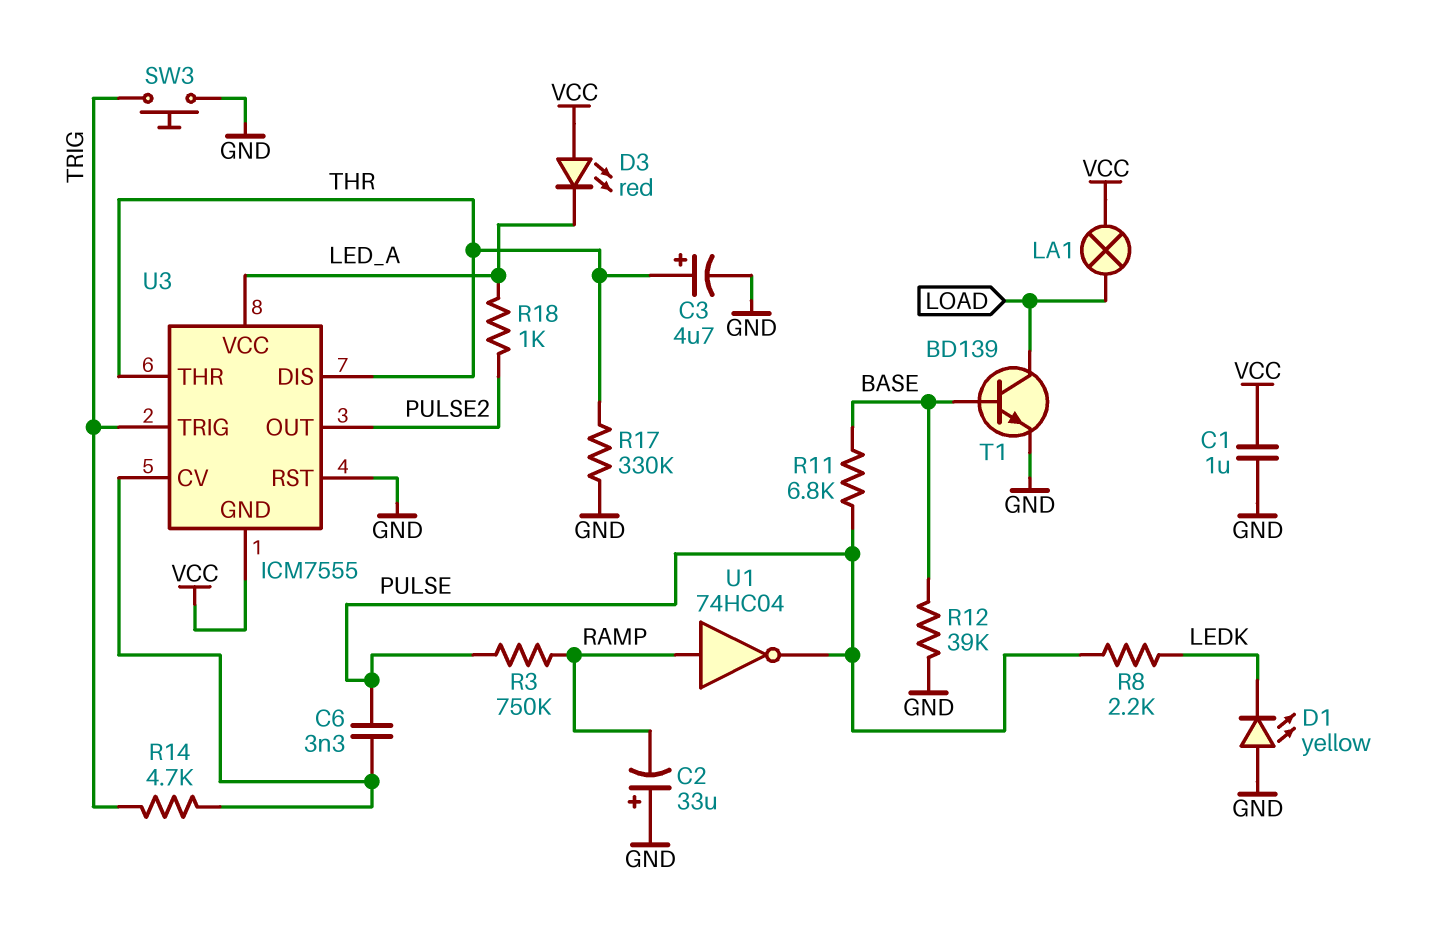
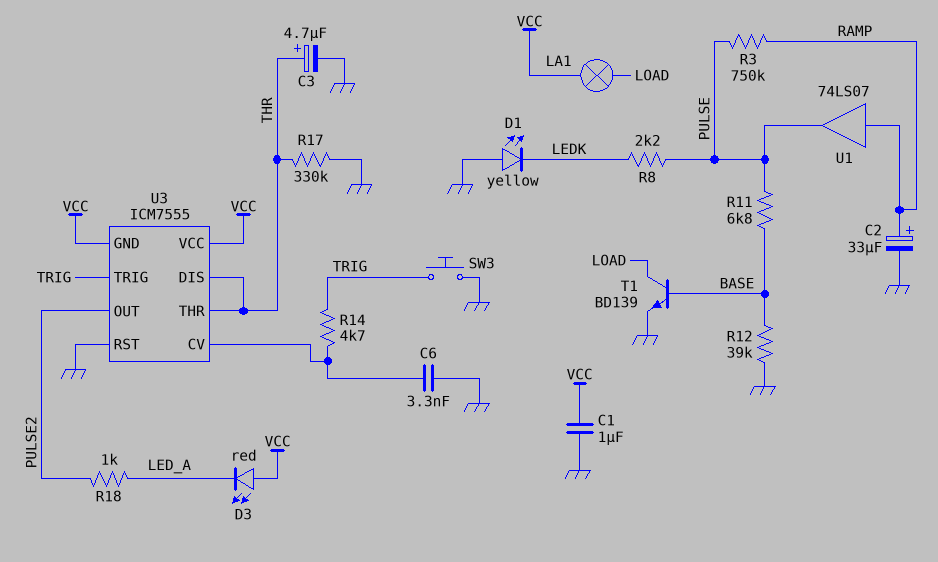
C2: 33uF (plus GND, minus RAMP) -> 33uF (plus RAMP, minus GND)
C6: 3.3nF (PULSE, U3/CV) -> 3.3nF (GND, U3/CV)
U1: NOT 74HC04 (in RAMP, out PULSE) -> buffer 74LS07 (in RAMP, out PULSE)
U3 pin VCC: LED_A -> VCC

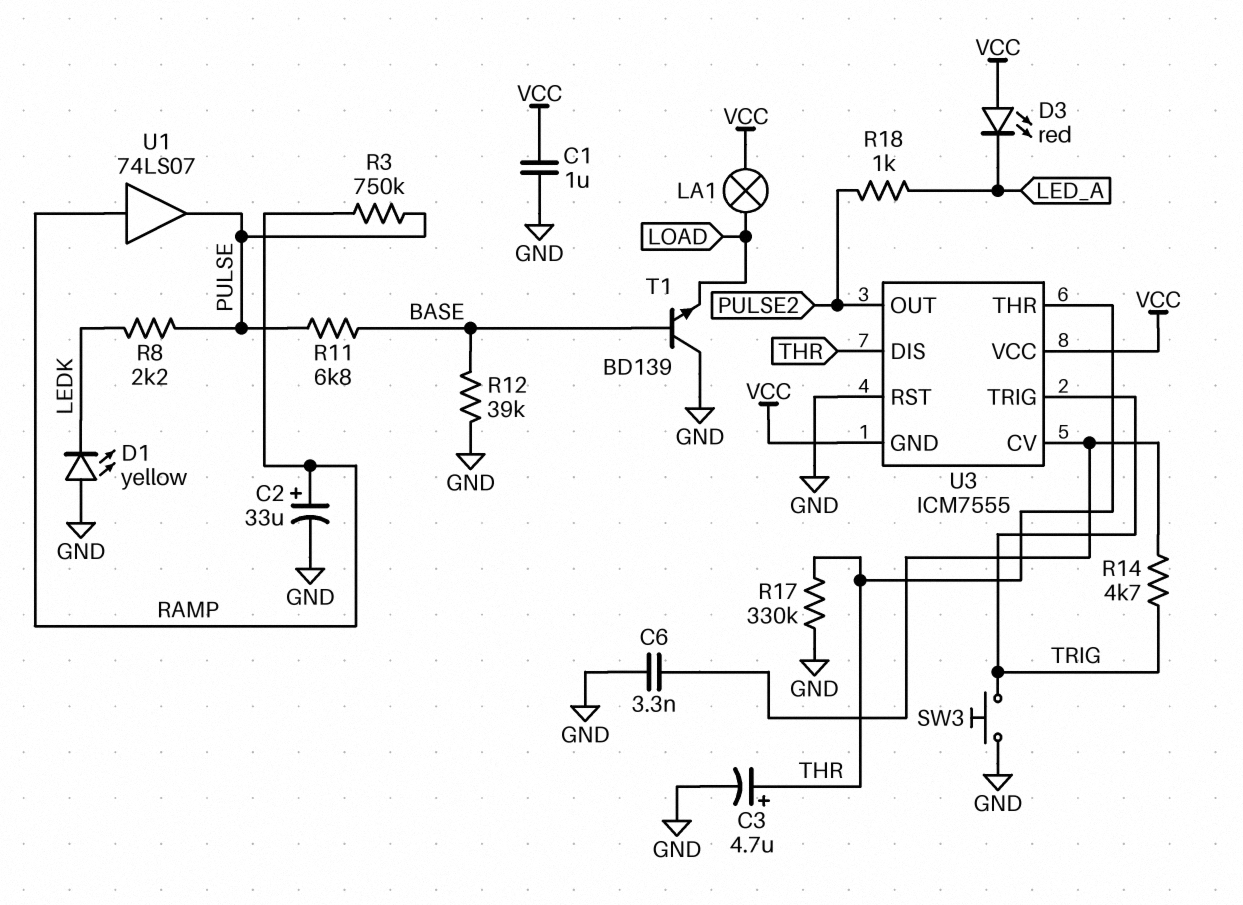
T1: NPN BD139 (B BASE, C LOAD, E GND) -> NPN BD139 (B BASE, C GND, E LOAD)

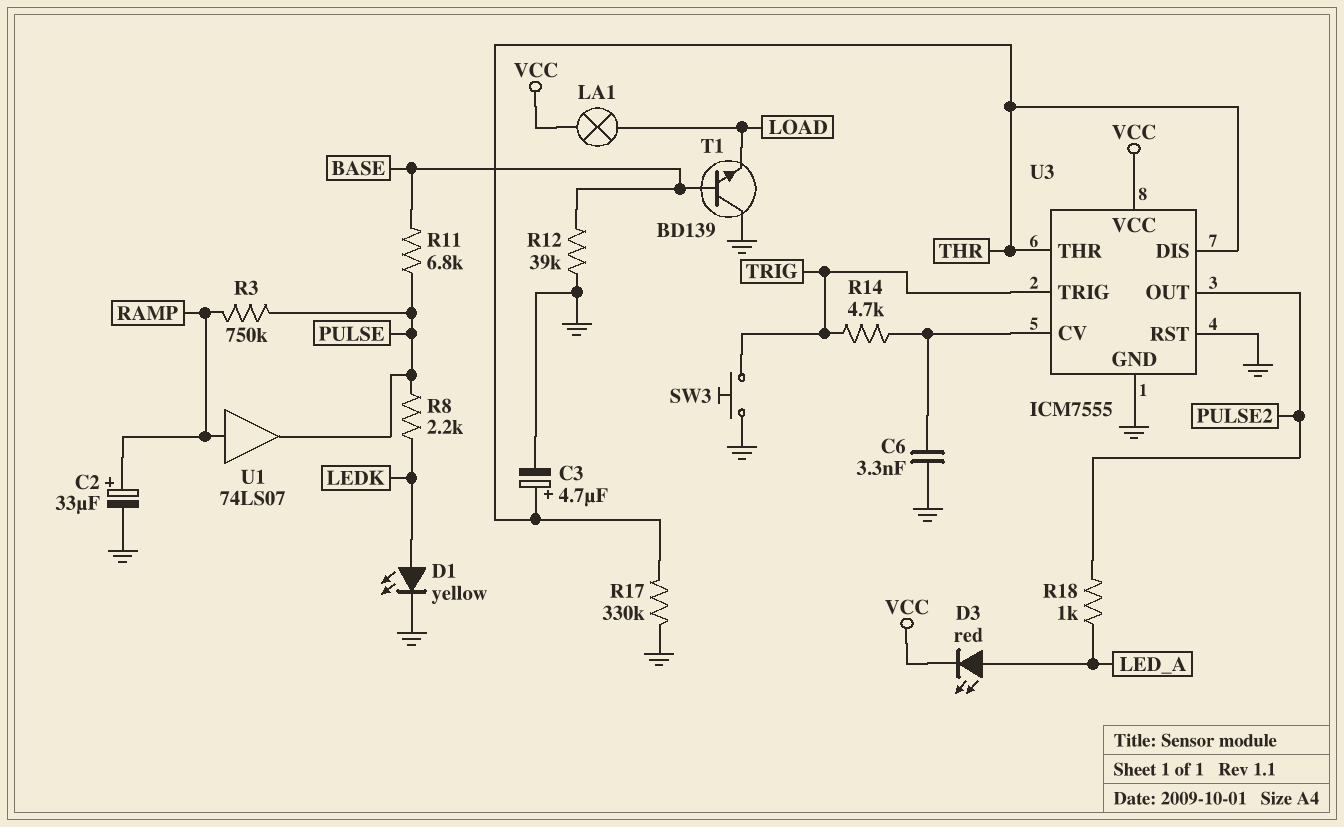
C1: 1uF (GND, VCC) -> none
D1: LED yellow (A GND, K LEDK) -> LED yellow (A LEDK, K GND)
D3: LED red (A VCC, K LED_A) -> LED red (A LED_A, K VCC)
U3 pin GND: VCC -> GND

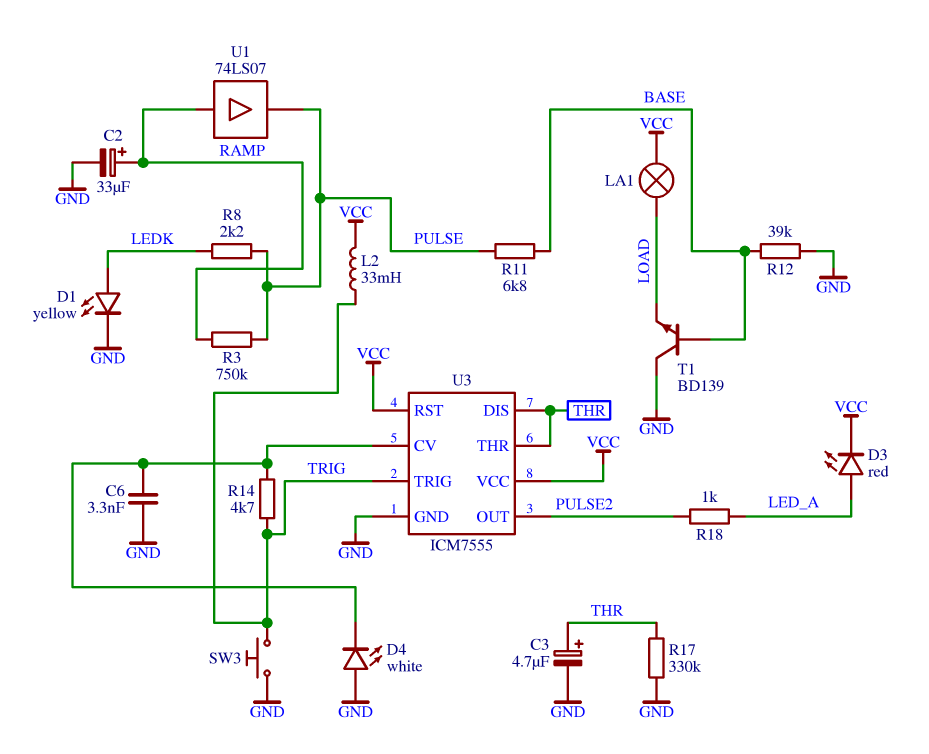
D4: none -> LED white (A GND, K U3/CV)
L2: none -> 33mH (TRIG, VCC)
U3 pin RST: GND -> VCC

